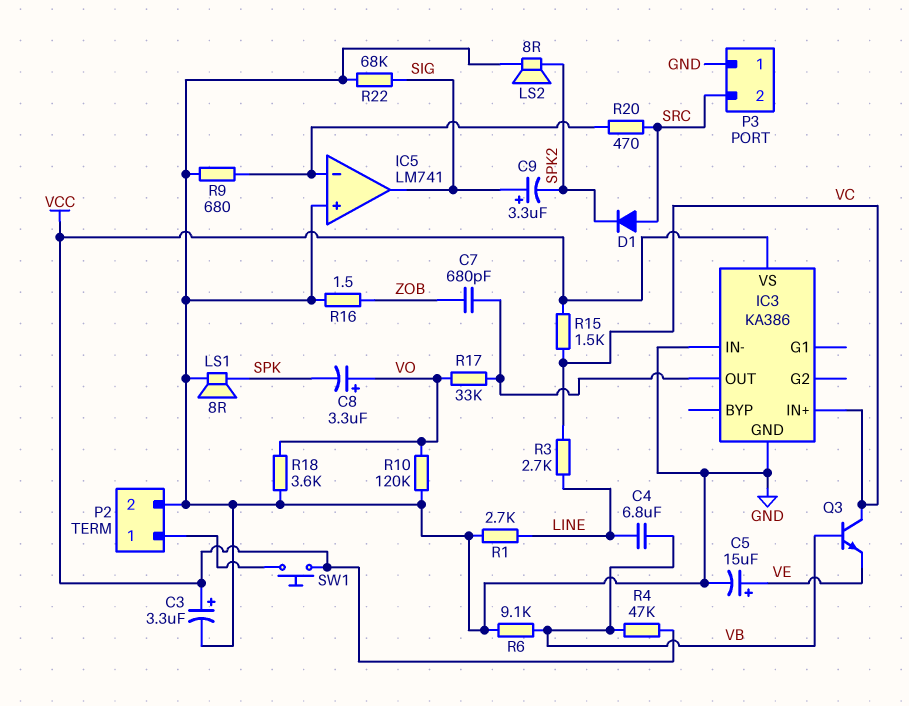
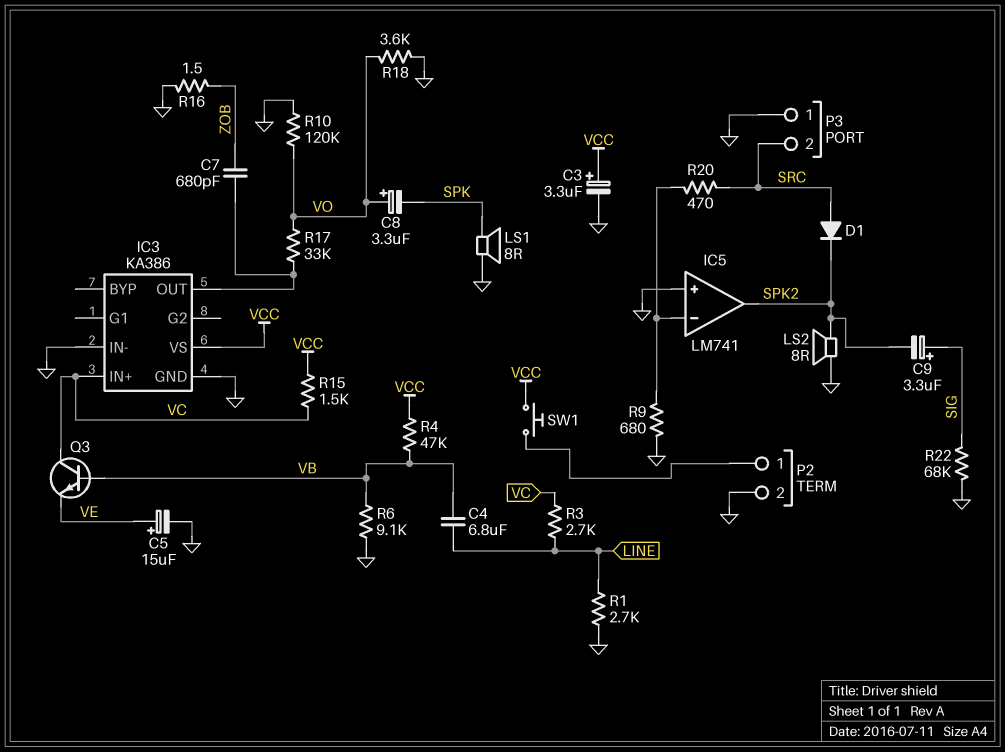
IC5 pin out: SIG -> SPK2

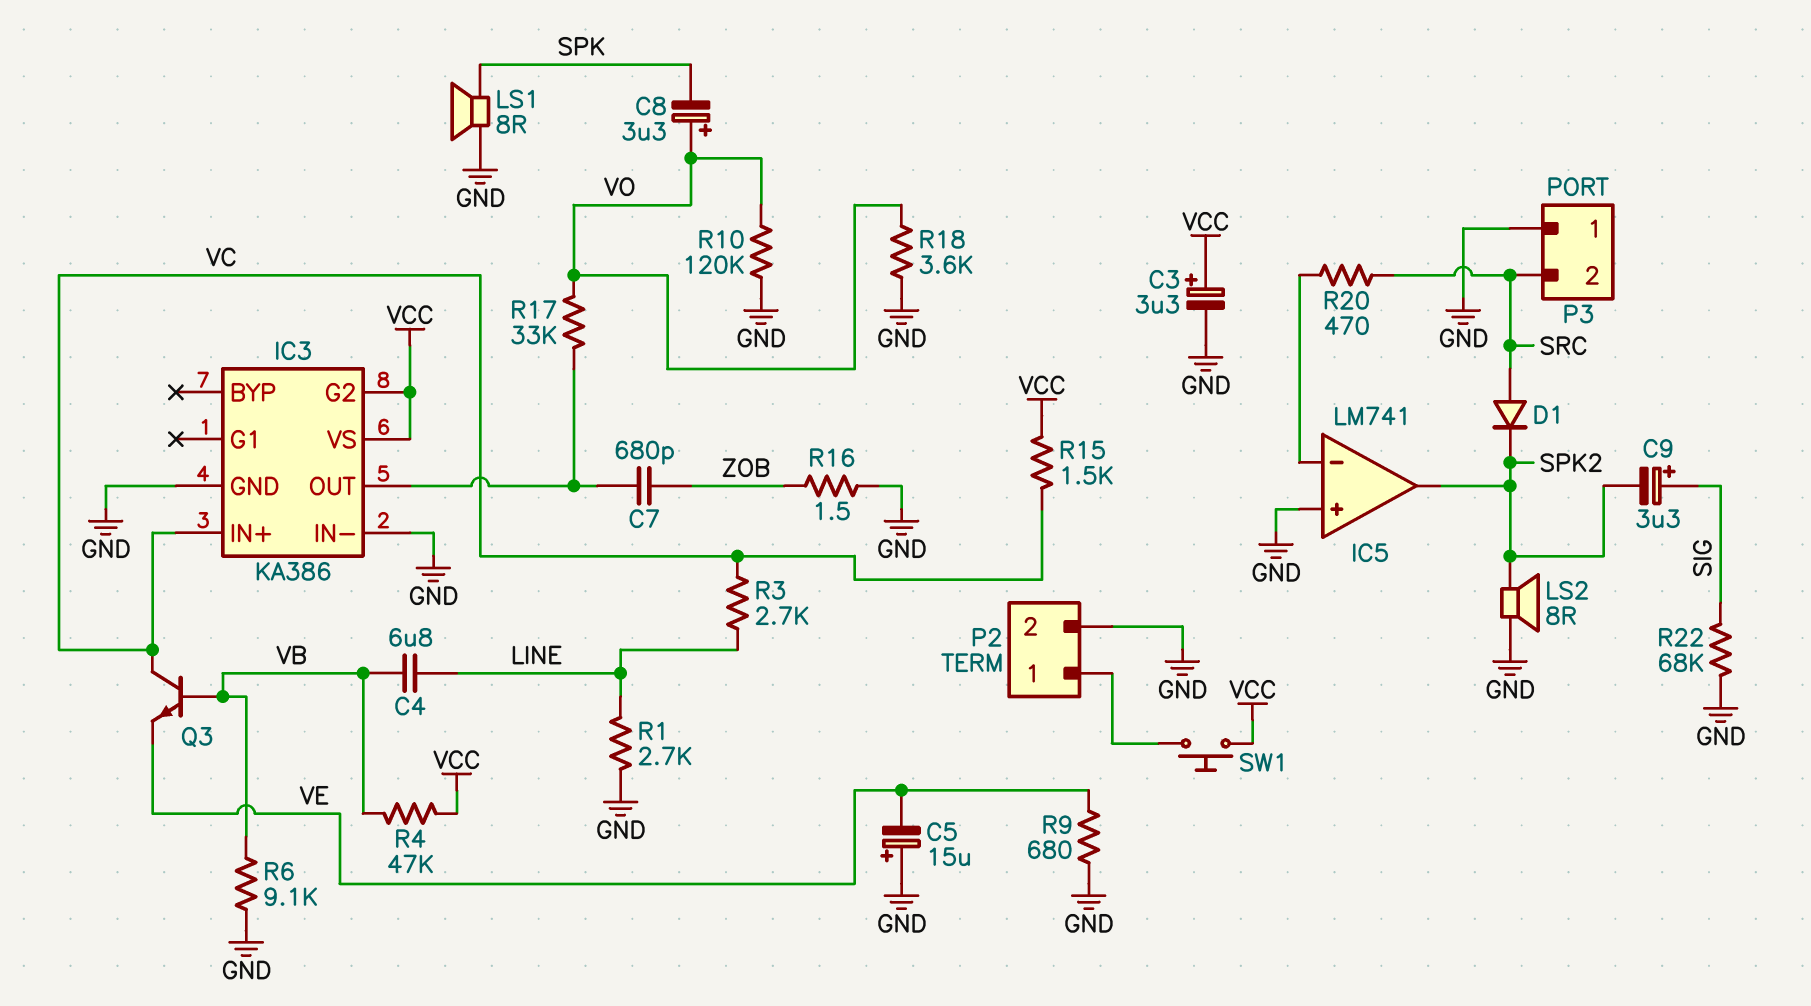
C5: 15uF (plus VE, minus GND) -> 15uF (plus GND, minus VE)
IC3 pin G2: none -> VCC
R9: 680 (GND, IC5/in-) -> 680 (GND, VE)

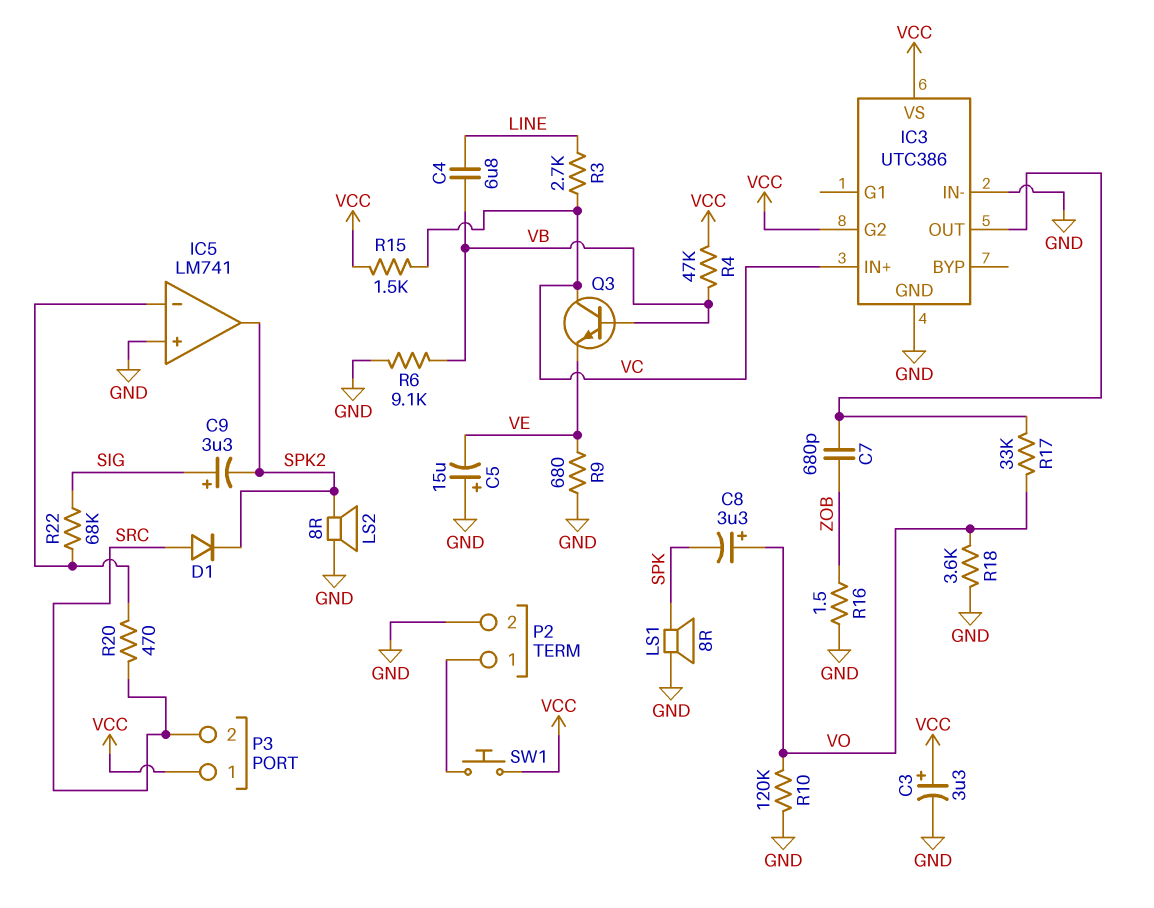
IC3: KA386 -> UTC386
P3 pin 1: GND -> VCC
R1: 2.7k (GND, LINE) -> none
R22: 68k (GND, SIG) -> 68k (IC5/in-, SIG)

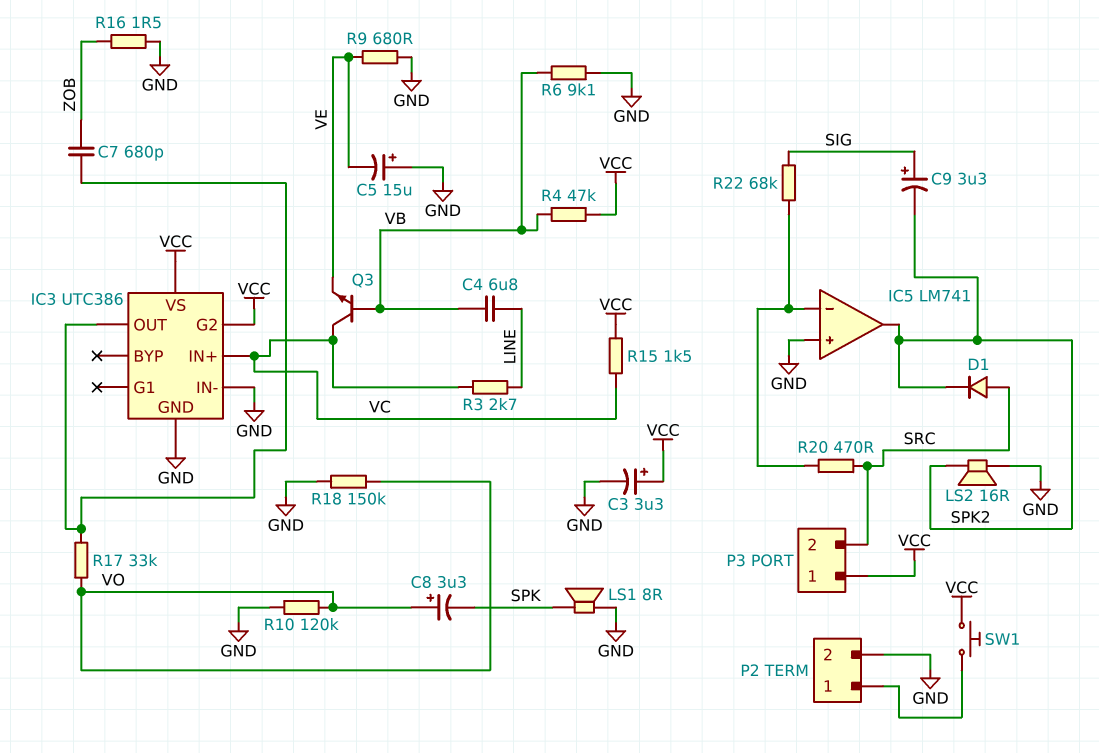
LS2: speaker 8R (GND, SPK2) -> speaker 16R (GND, SPK2)
R18: 3.6k (GND, VO) -> 150k (GND, VO)

